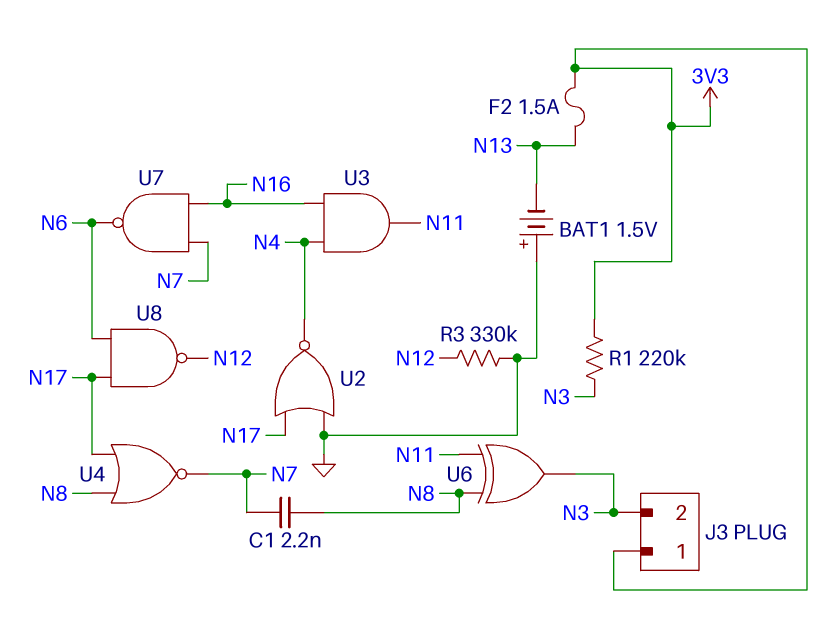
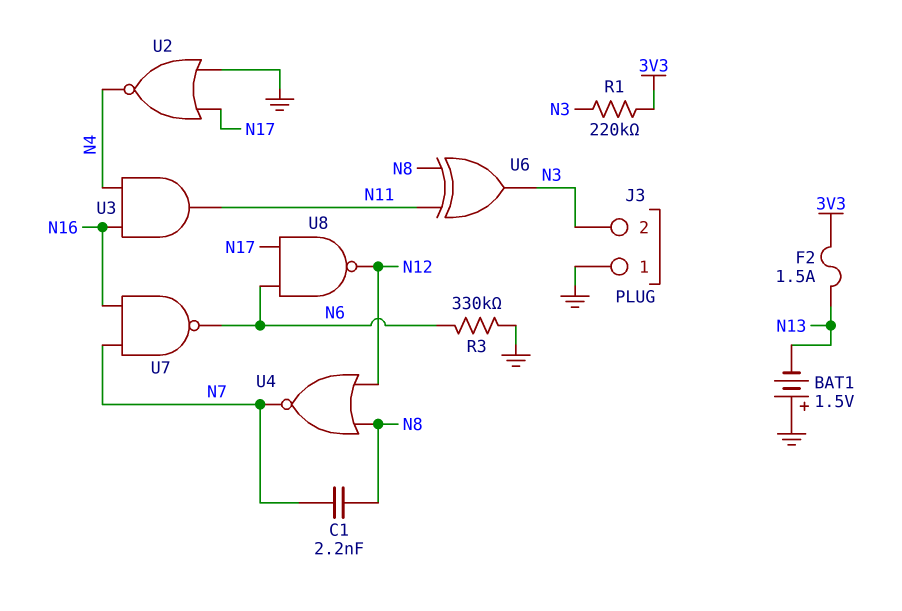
J3 pin 1: 3V3 -> GND
R3: 330k (GND, N12) -> 330k (GND, N6)
U4: NOR (in N8, in N17, out N7) -> NOR (in N8, in N12, out N7)

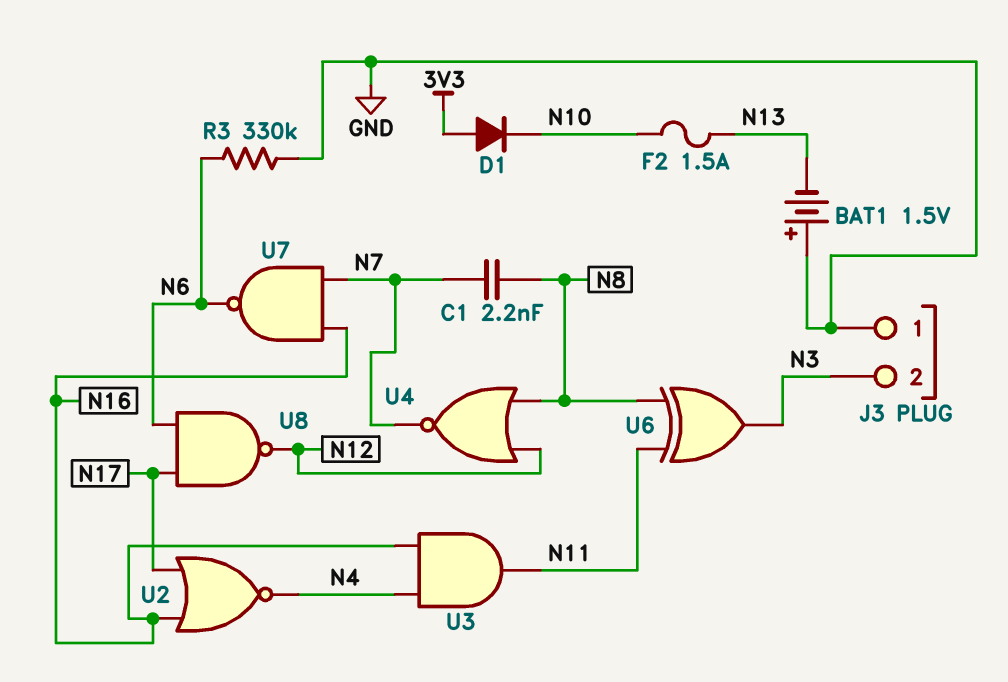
D1: none -> diode (A 3V3, K N10)
F2: 1.5A (3V3, N13) -> 1.5A (N10, N13)
R1: 220k (3V3, N3) -> none
U2: NOR (in GND, in N17, out N4) -> NOR (in N16, in N17, out N4)

